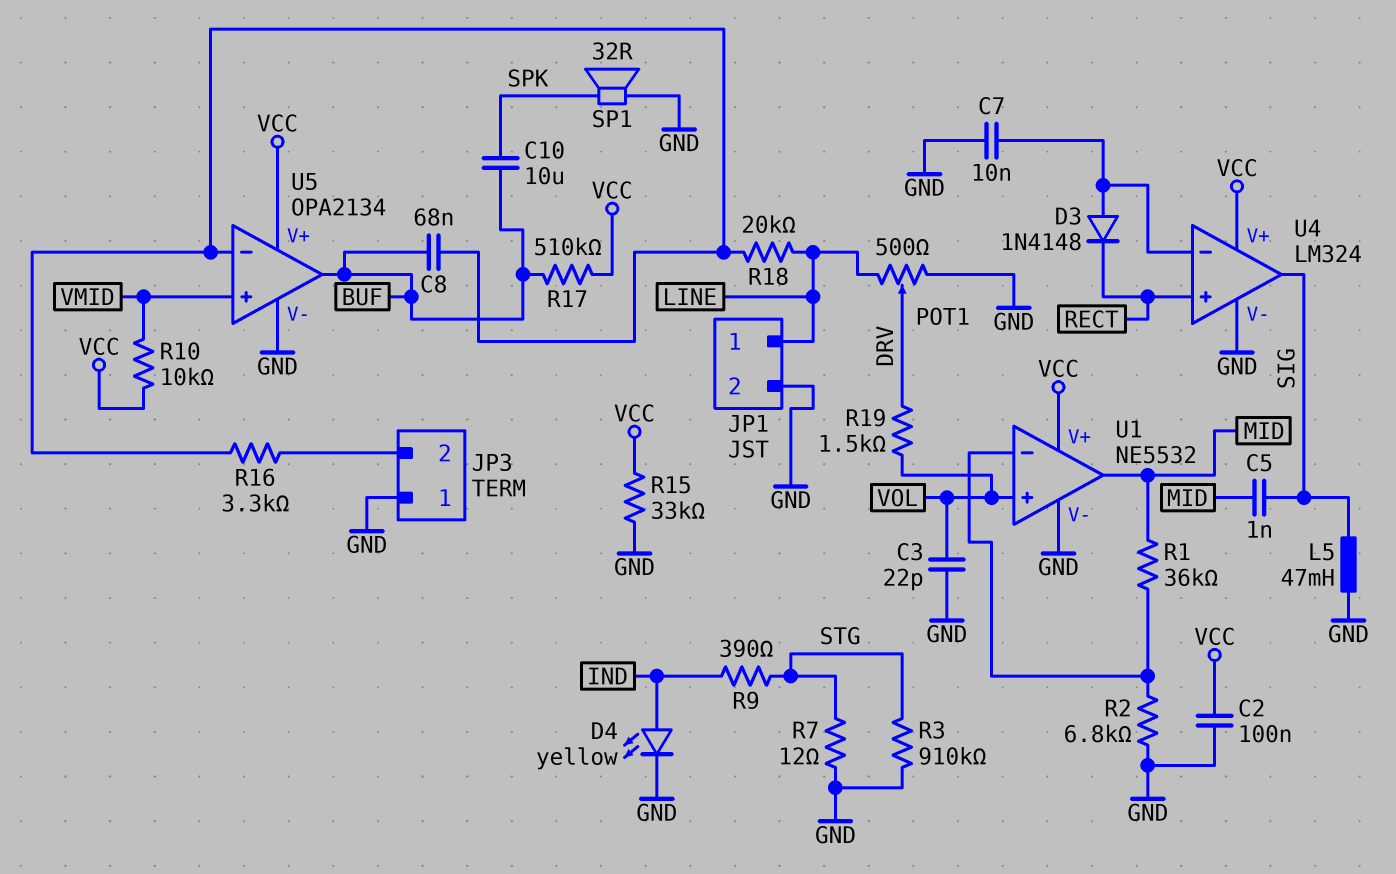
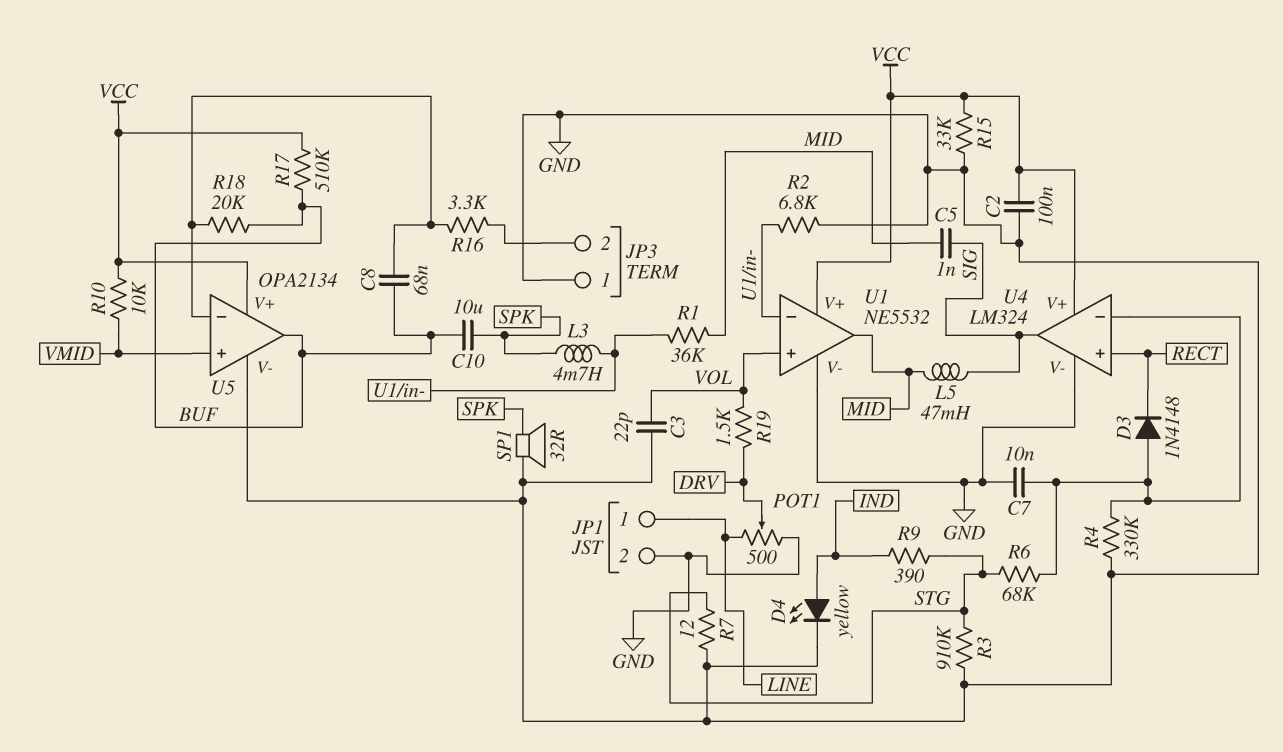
L3: none -> 4.7mH (SPK, U1/in-)
L5: 47mH (GND, SIG) -> 47mH (MID, SIG)
R4: none -> 330k (GND, U4/in-)
R6: none -> 68k (STG, U4/in-)
R18: 20k (LINE, U5/in-) -> 20k (BUF, U5/in-)

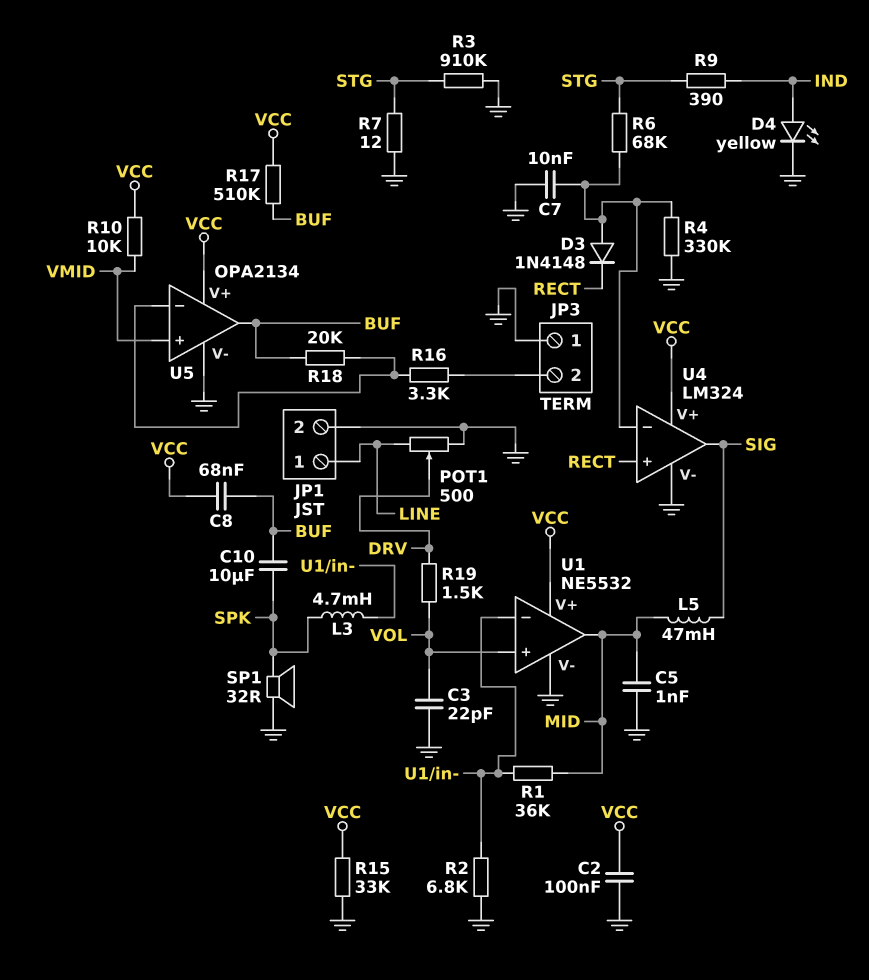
C5: 1nF (MID, SIG) -> 1nF (GND, MID)
C8: 68nF (BUF, U5/in-) -> 68nF (BUF, VCC)

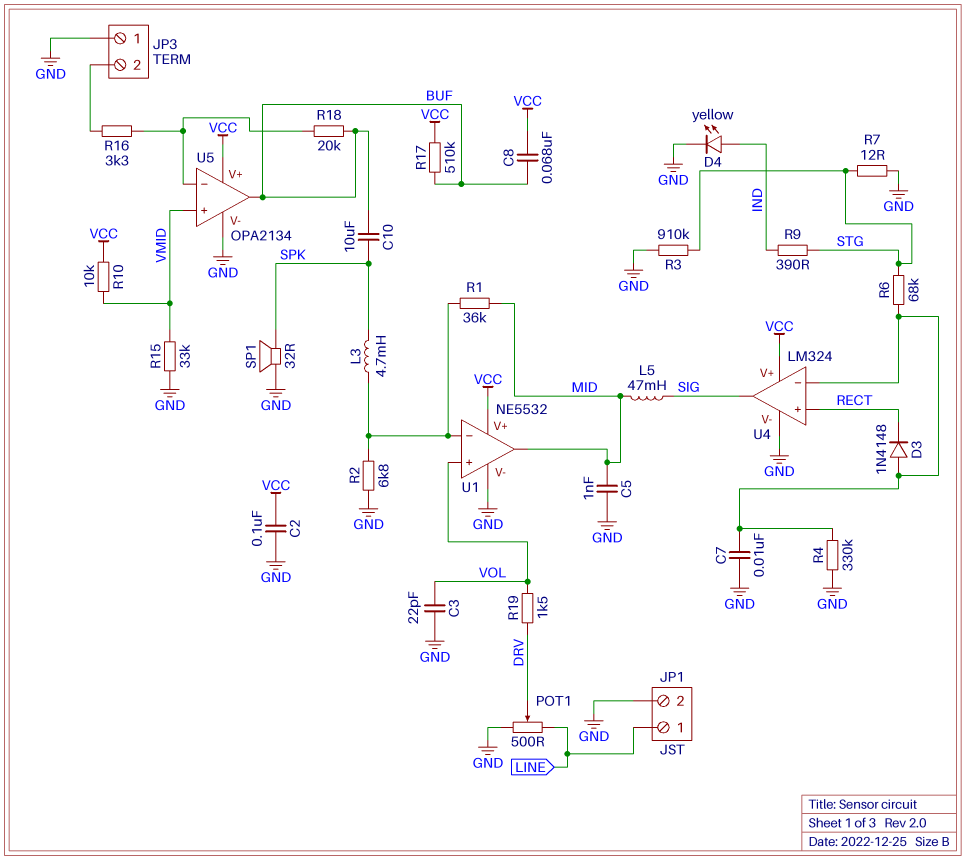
R15: 33k (GND, VCC) -> 33k (GND, VMID)

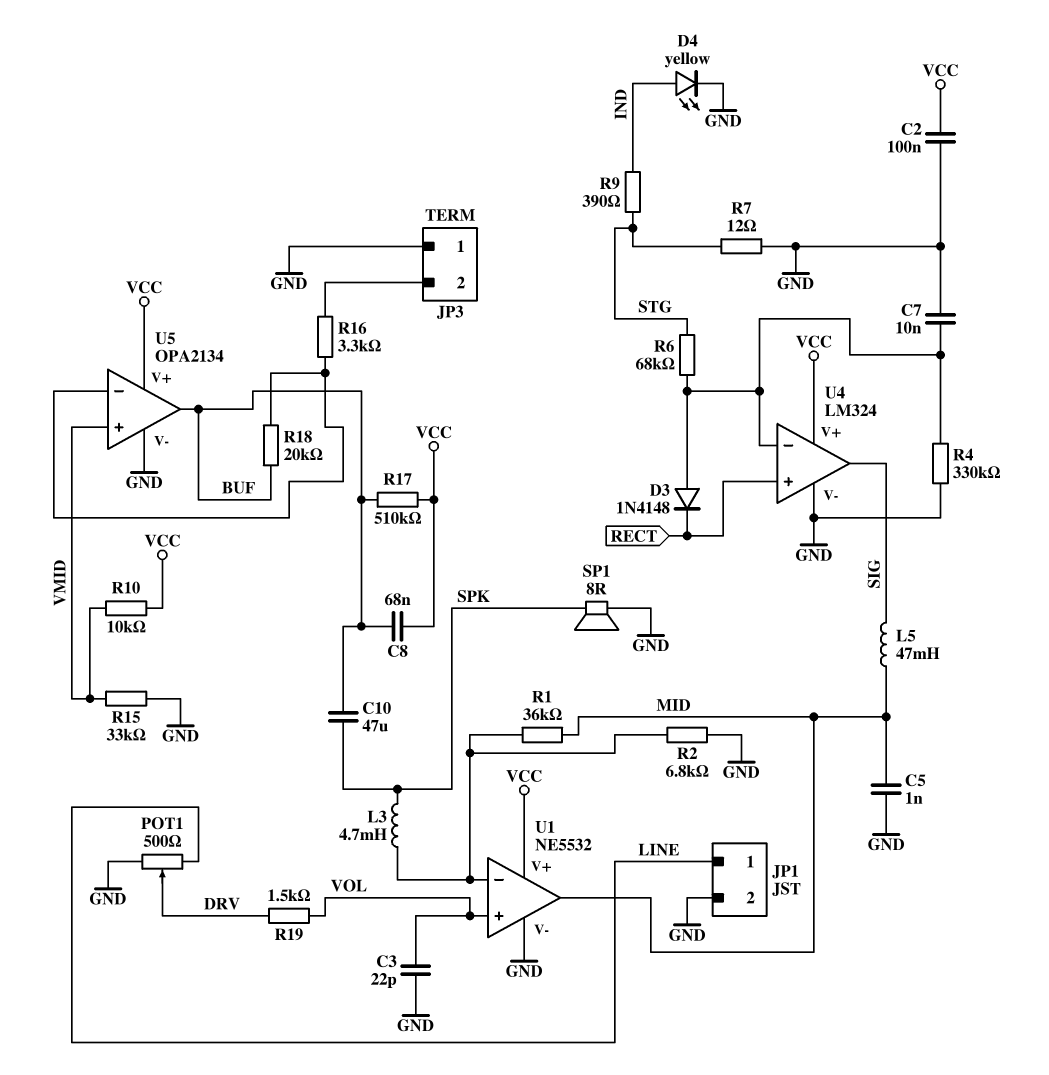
C10: 10uF (BUF, SPK) -> 47uF (BUF, SPK)
R3: 910k (GND, STG) -> none
SP1: speaker 32R (GND, SPK) -> speaker 8R (GND, SPK)

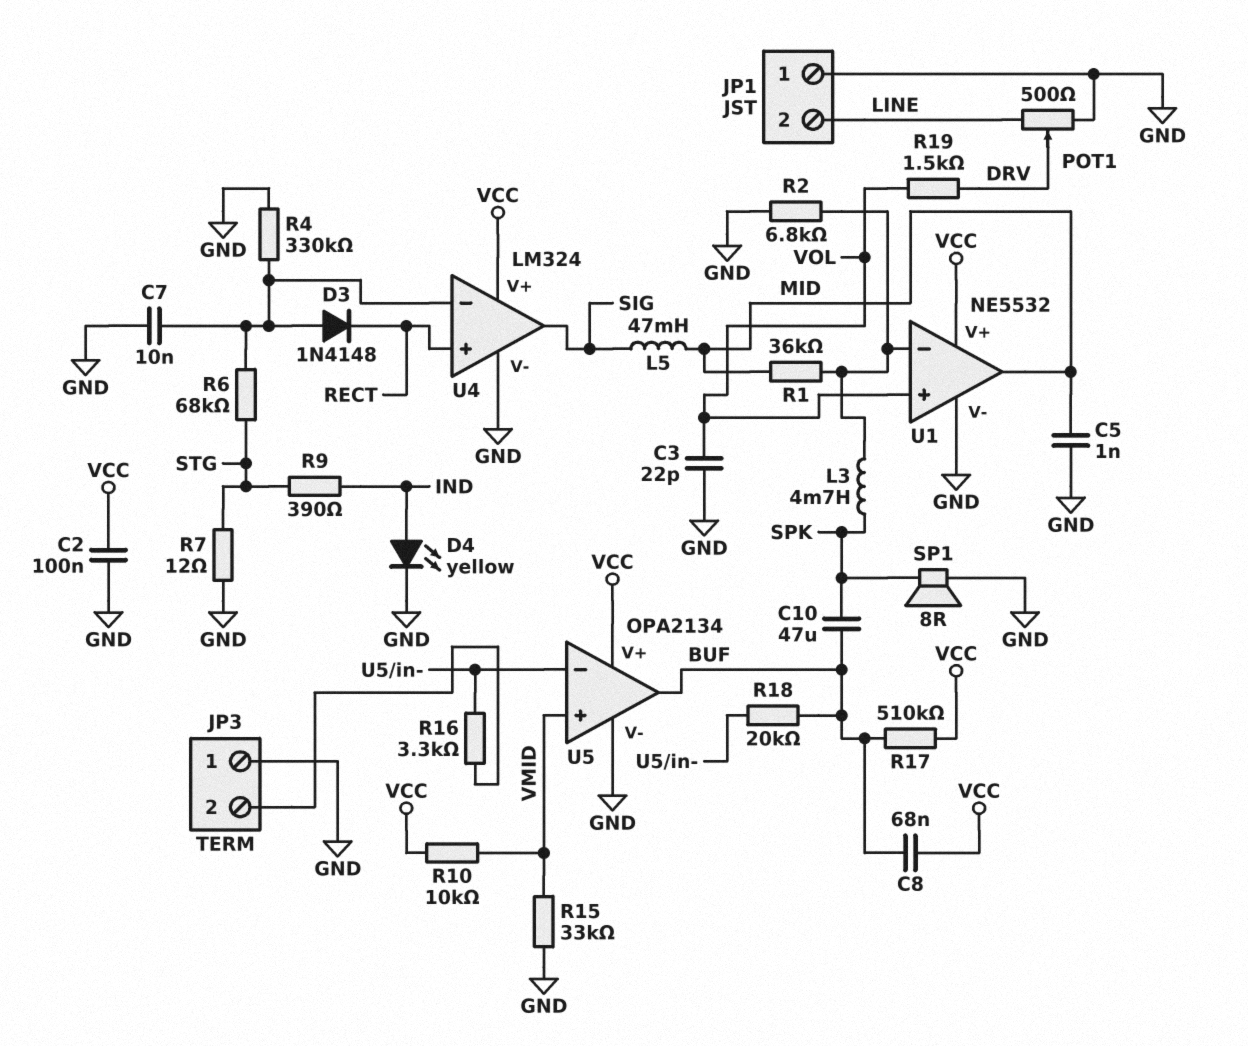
JP1 pin 1: LINE -> GND
JP1 pin 2: GND -> LINE

